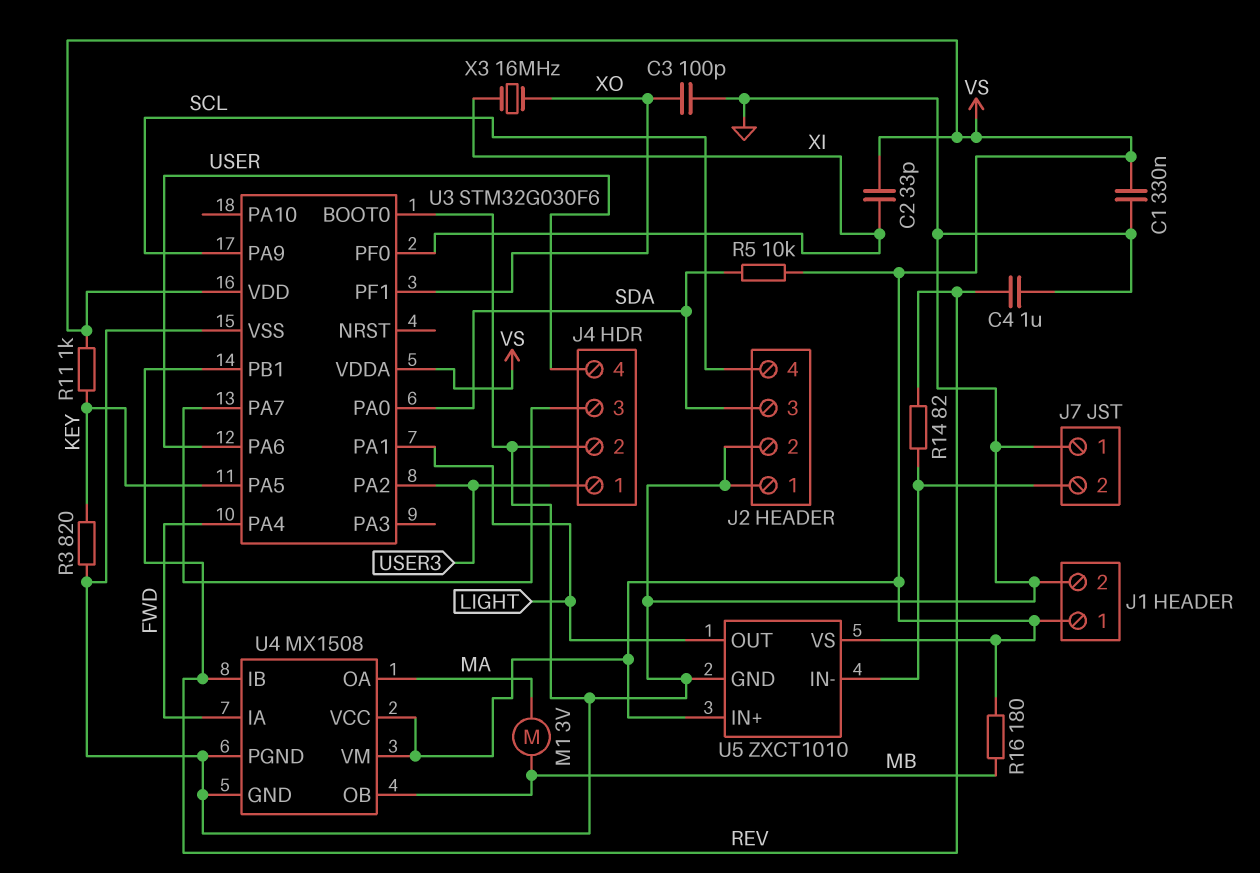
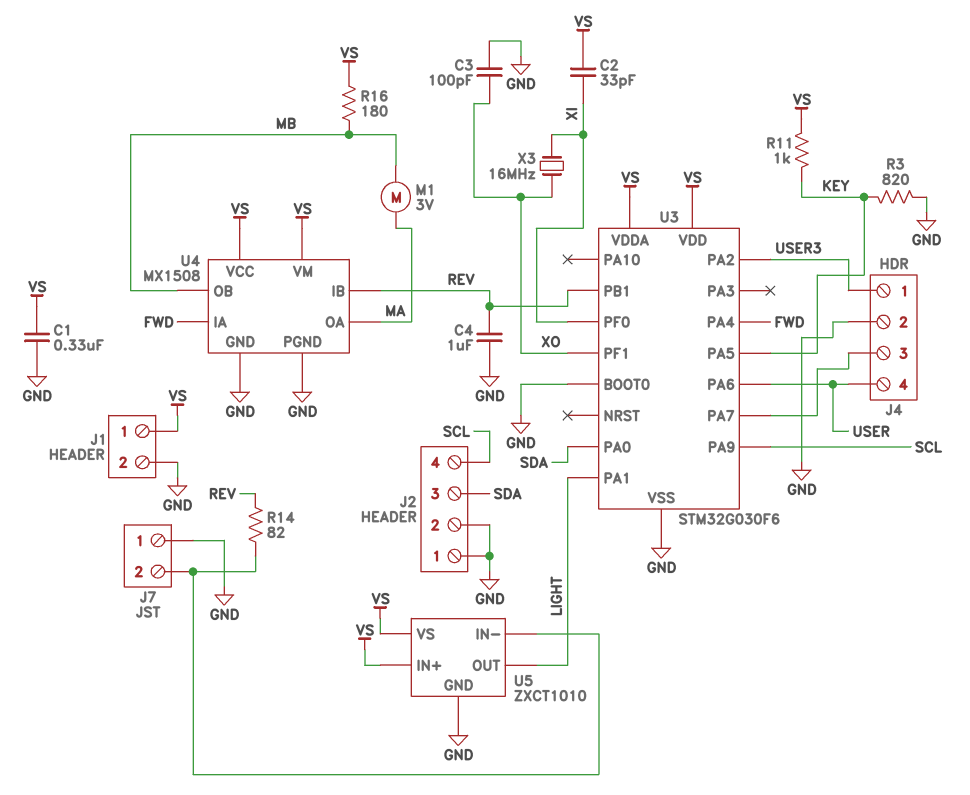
R5: 10k (SDA, VS) -> none

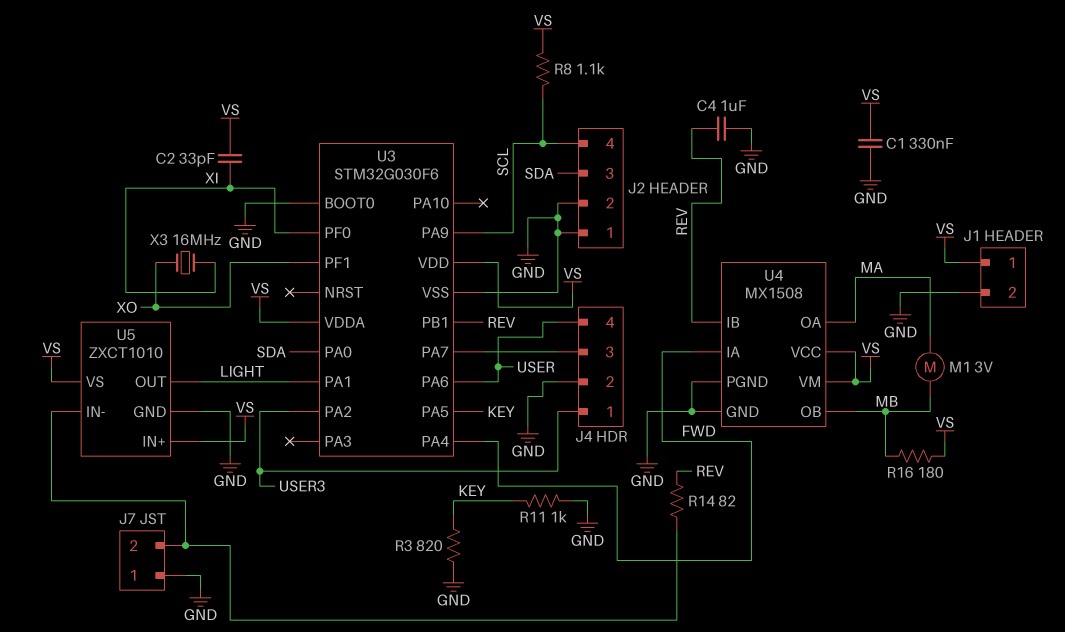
C3: 100pF (GND, XO) -> none
R8: none -> 1.1k (SCL, VS)
R11: 1k (KEY, VS) -> 1k (GND, KEY)

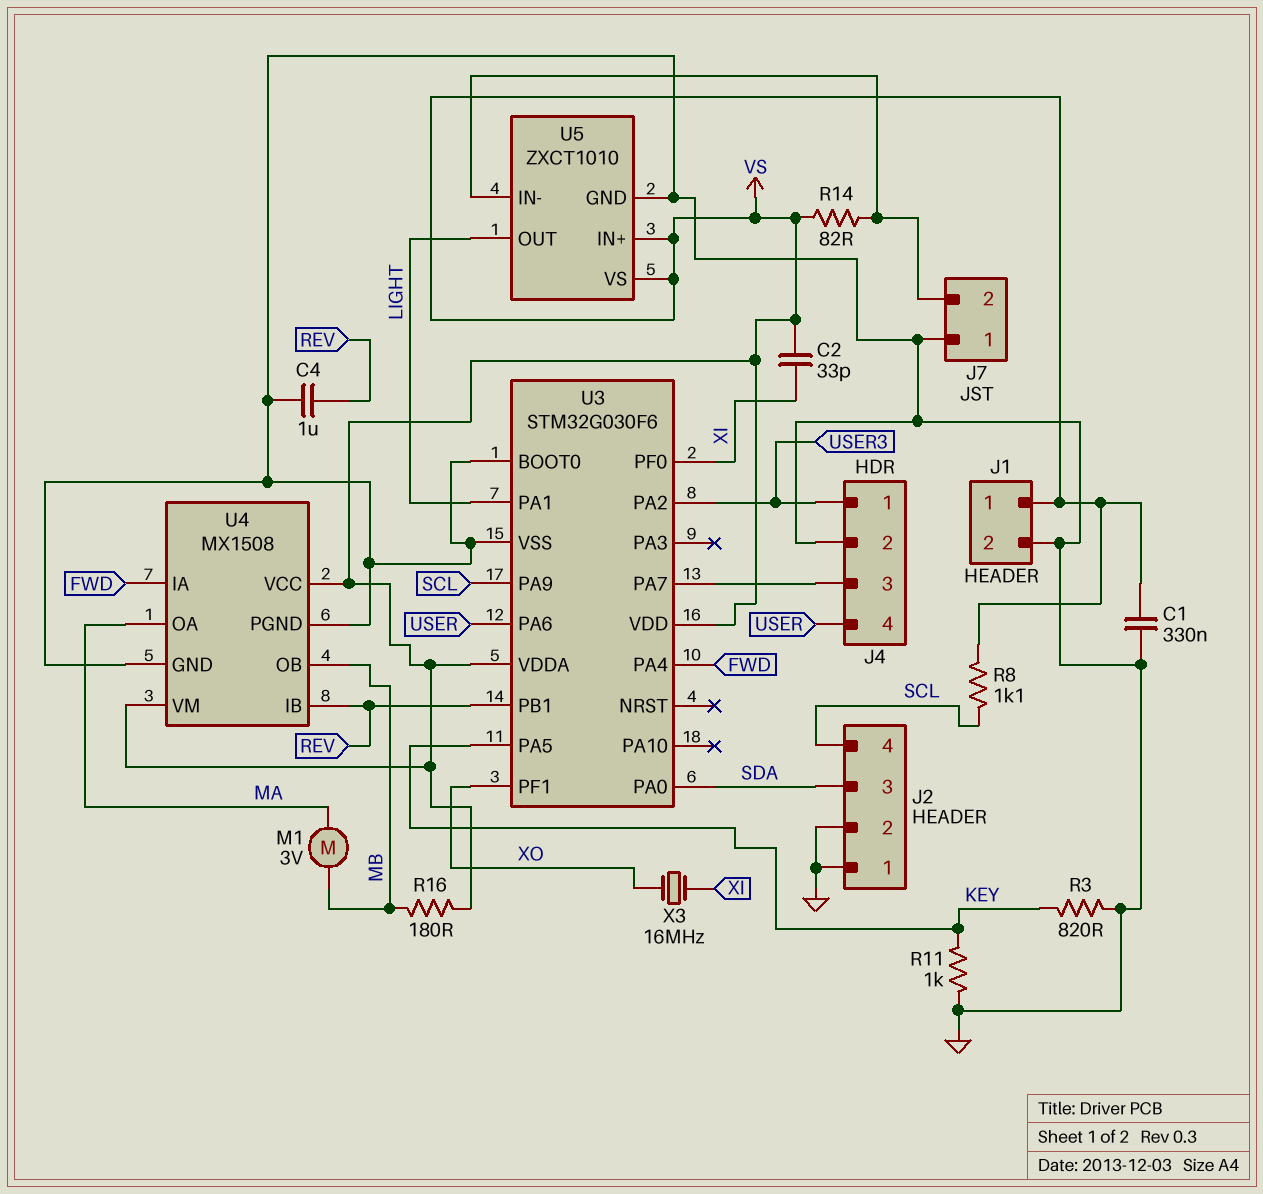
R14: 82 (J7/2, REV) -> 82 (J7/2, VS)

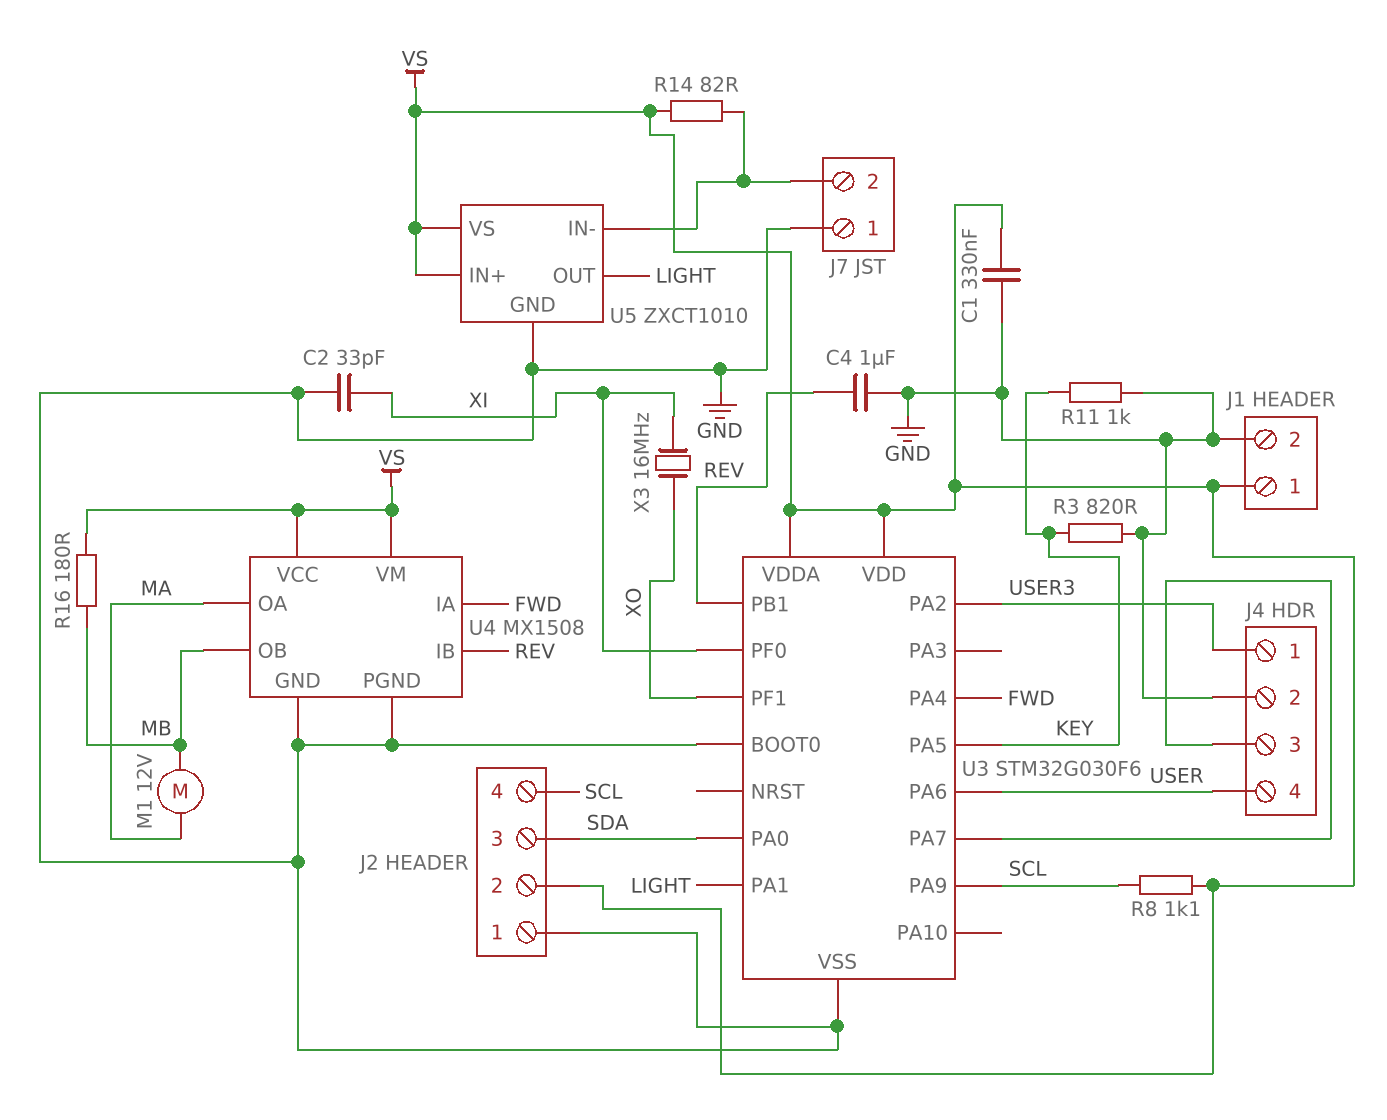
C2: 33pF (VS, XI) -> 33pF (GND, XI)
J2 pin 2: GND -> VS
M1: motor 3V (MA, MB) -> motor 12V (MA, MB)

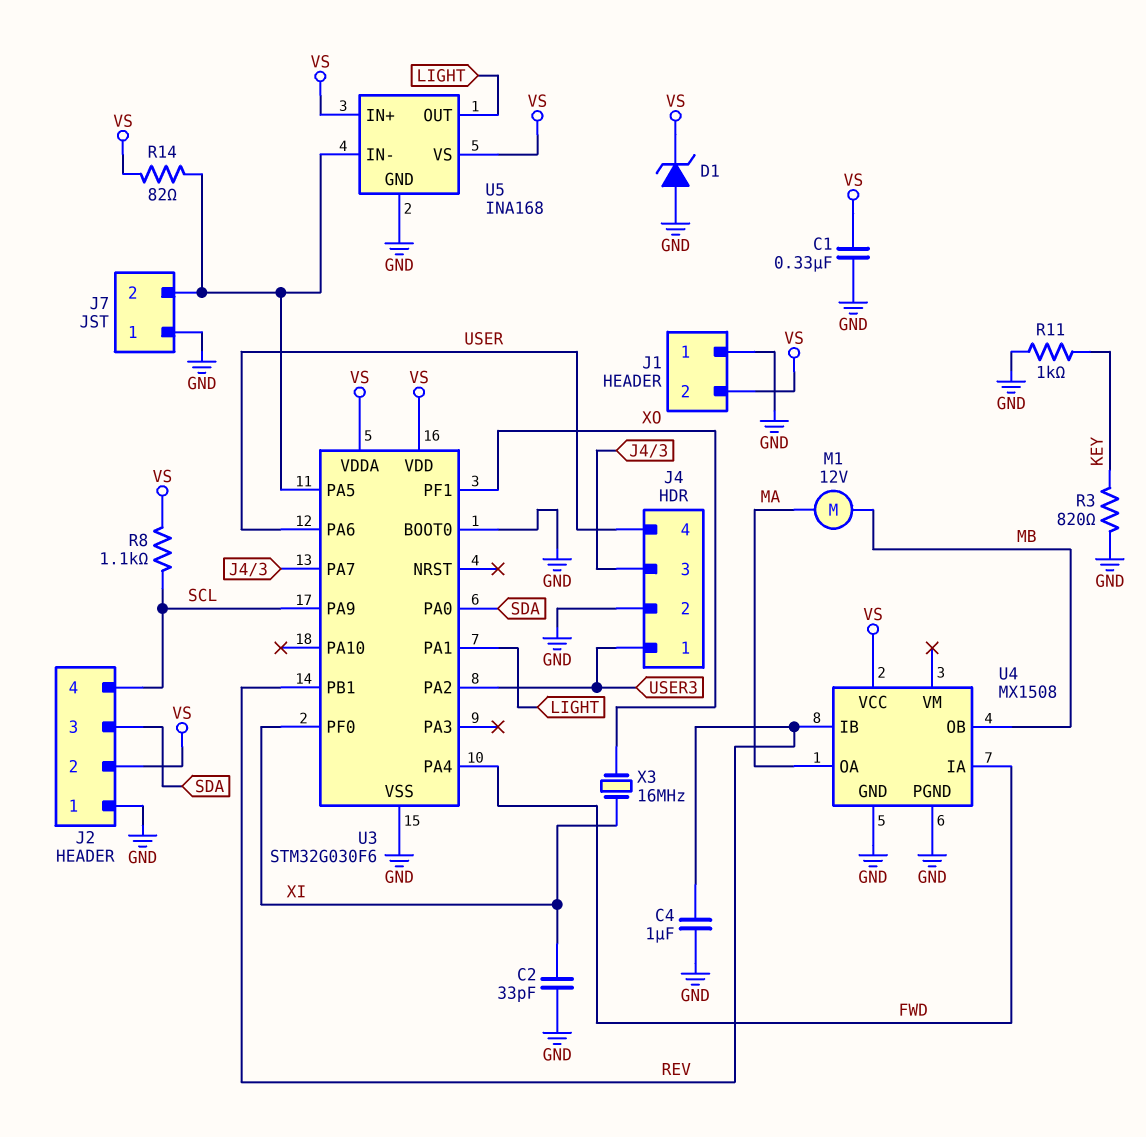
D1: none -> zener (A GND, K VS)
J1 pin 1: VS -> GND
J1 pin 2: GND -> VS
R16: 180 (MB, VS) -> none
U3 pin PA5: KEY -> J7/2
U4 pin VM: VS -> none
U5: ZXCT1010 -> INA168

